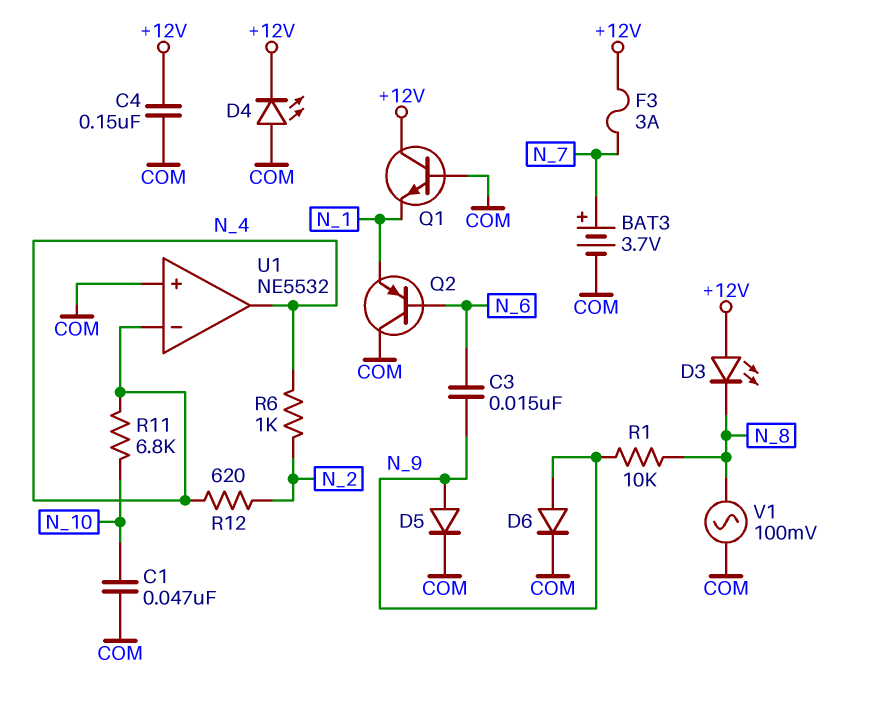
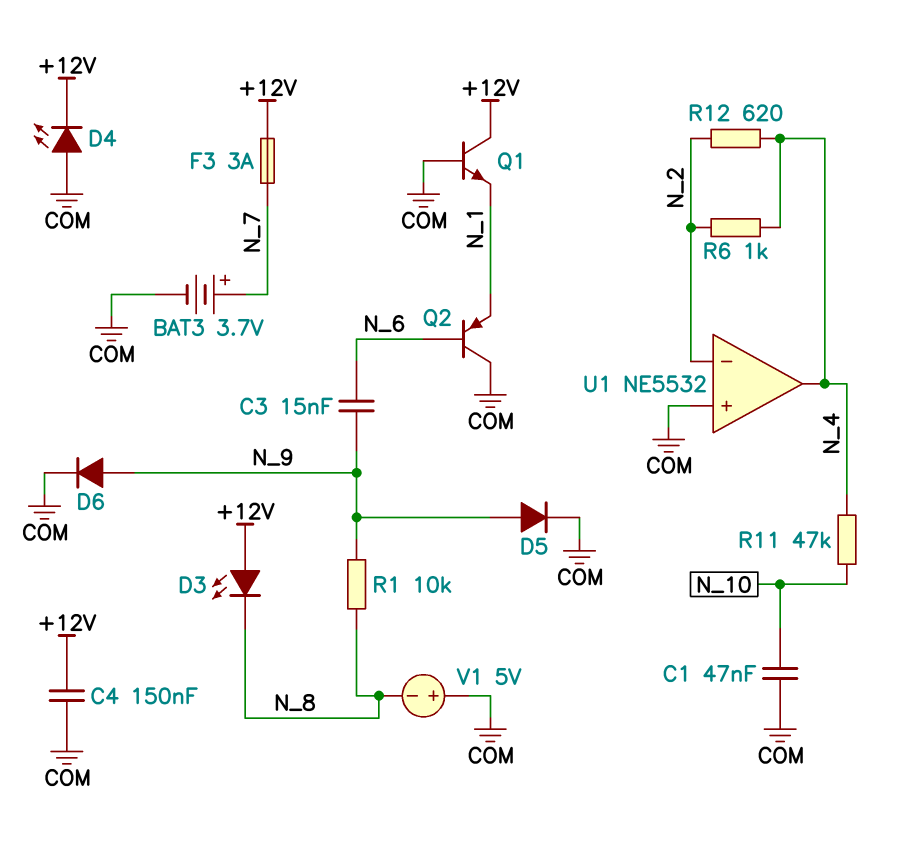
R11: 6.8k (N_4, N_10) -> 47k (N_4, N_10)
U1 pin in-: N_4 -> N_2
V1: AC 100mV (COM, N_8) -> 5V (plus COM, minus N_8)

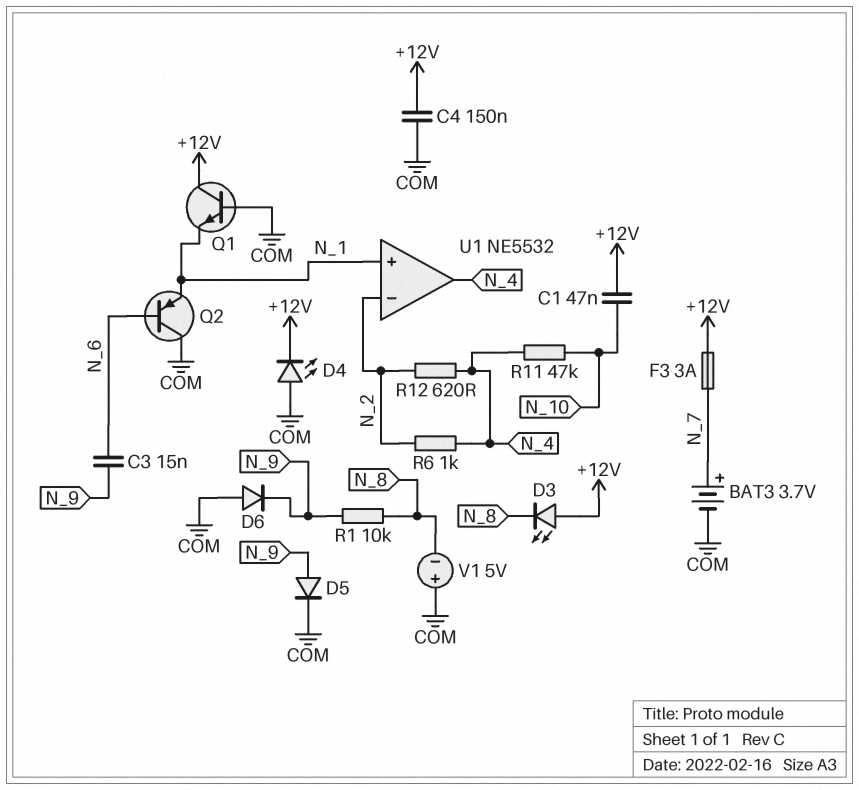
C1: 47nF (COM, N_10) -> 47nF (+12V, N_10)
D6: diode (A N_9, K COM) -> diode (A COM, K N_9)
U1 pin in+: COM -> N_1

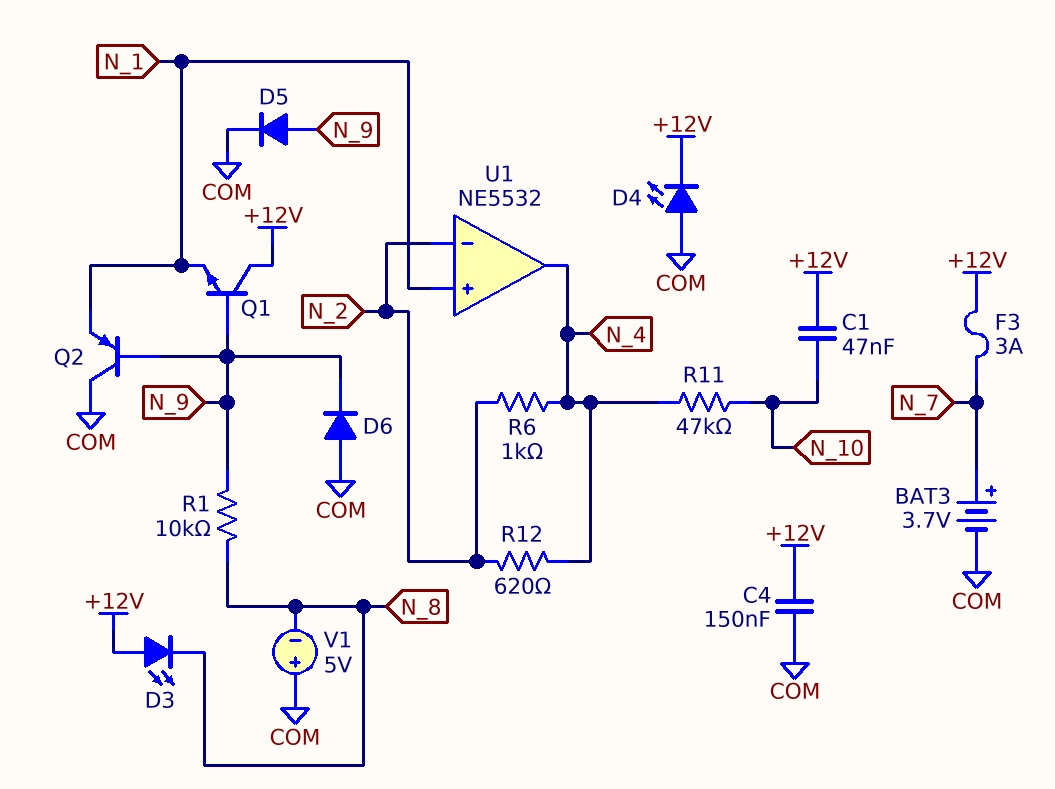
C3: 15nF (N_6, N_9) -> none
Q1: NPN (B COM, C +12V, E N_1) -> NPN (B N_9, C +12V, E N_1)
Q2: PNP (B N_6, C COM, E N_1) -> PNP (B N_9, C COM, E N_1)

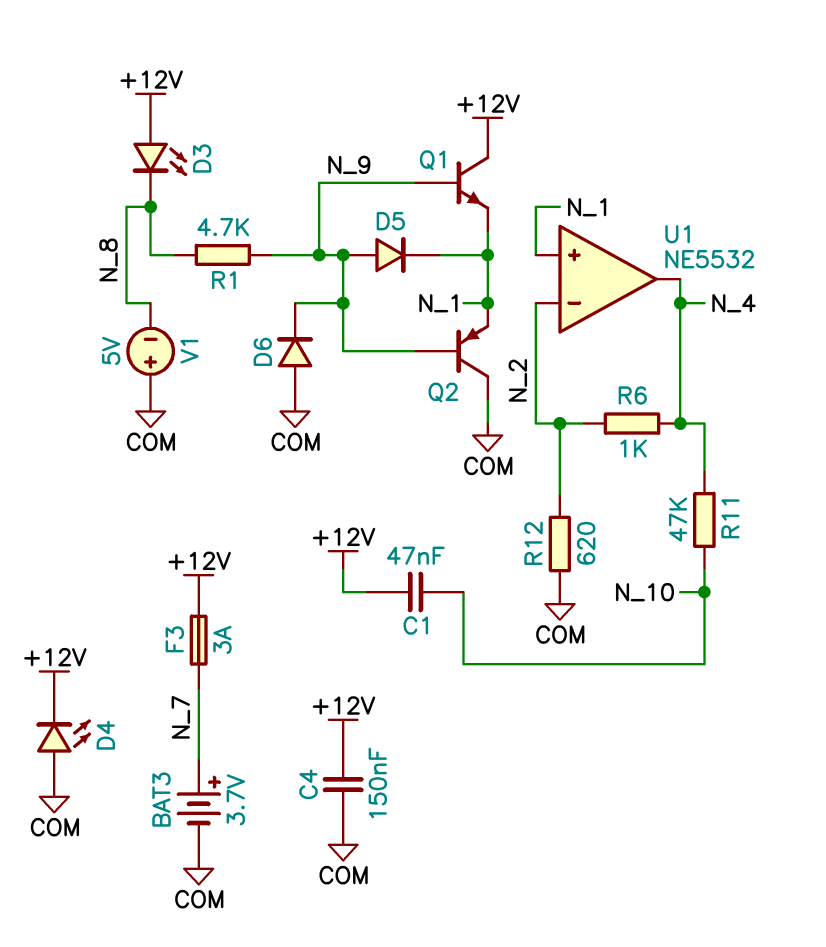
D5: diode (A N_9, K COM) -> diode (A N_9, K N_1)
R1: 10k (N_8, N_9) -> 4.7k (N_8, N_9)
R12: 620 (N_2, N_4) -> 620 (COM, N_2)

